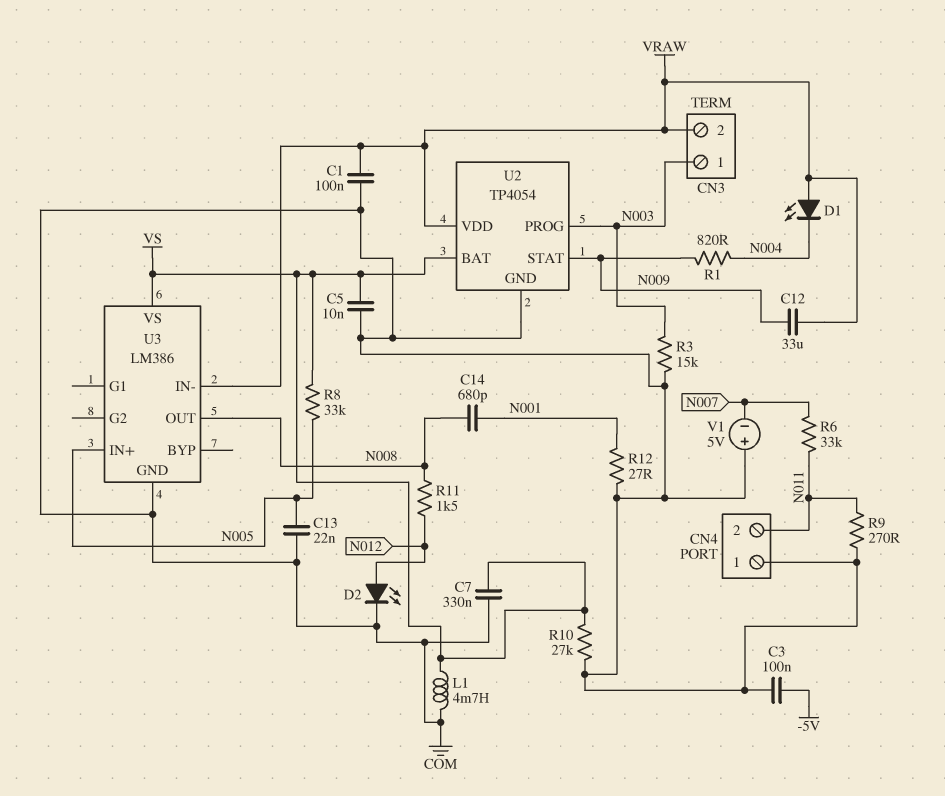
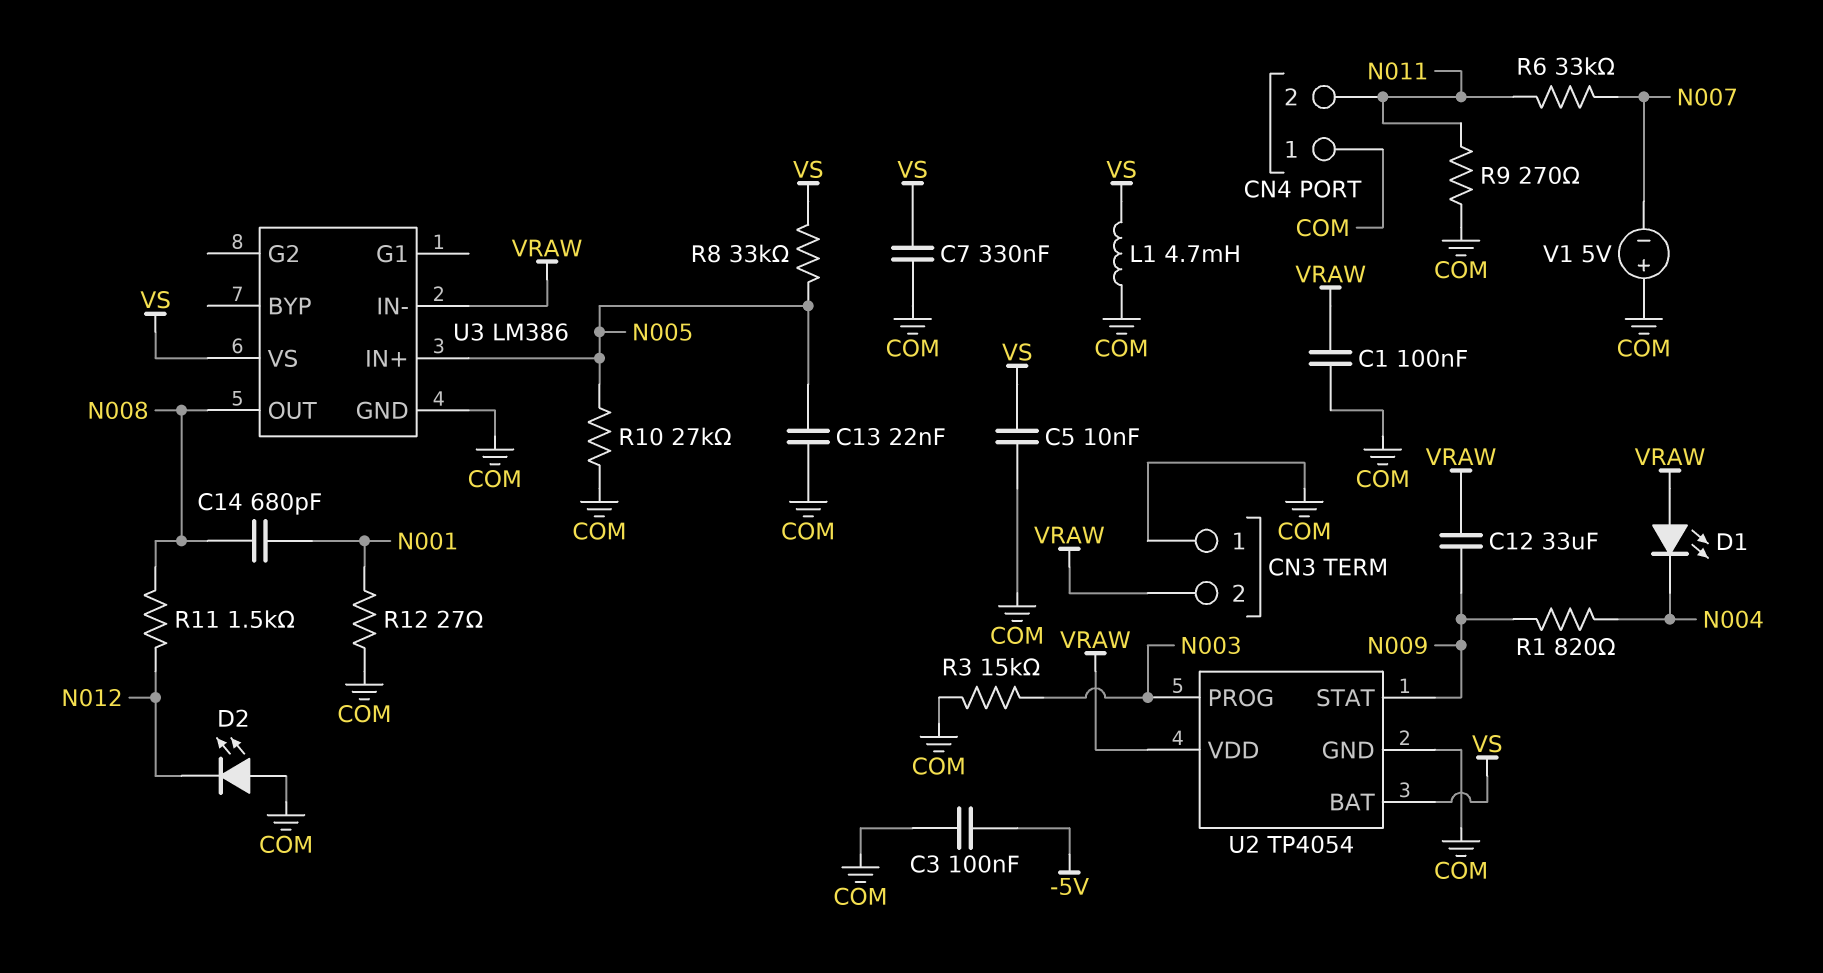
CN3 pin 1: N003 -> COM
D2: LED (A N012, K COM) -> LED (A COM, K N012)
R10: 27k (COM, VS) -> 27k (COM, N005)

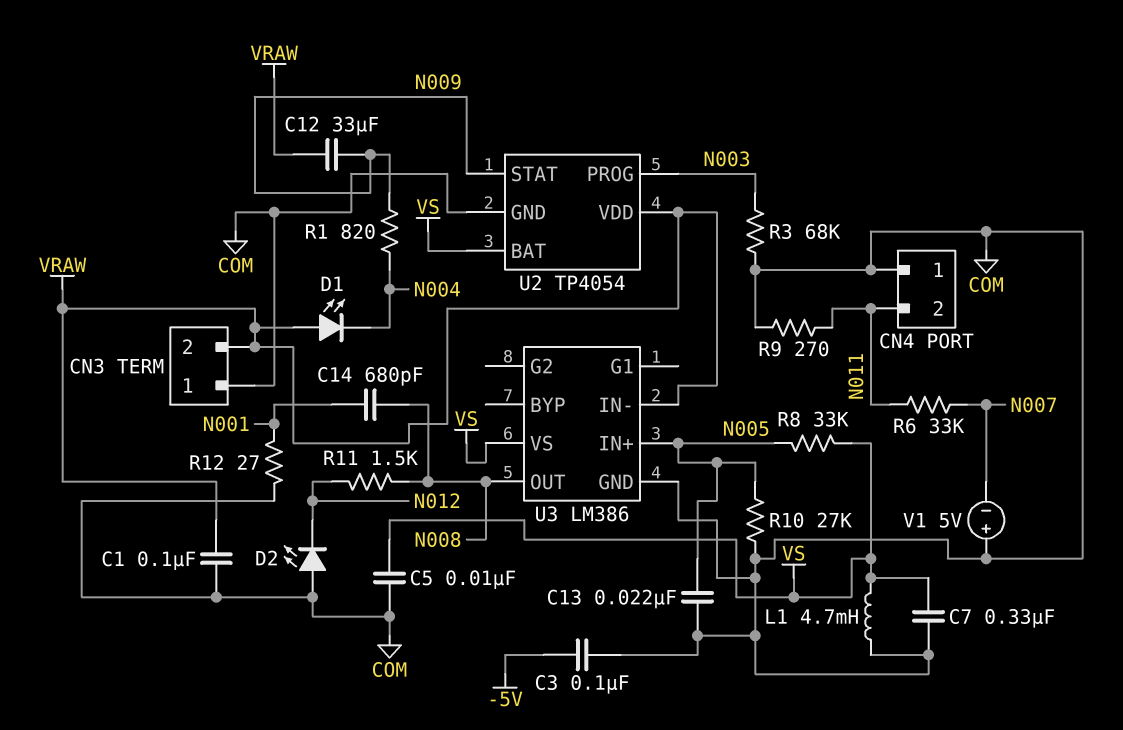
R3: 15k (COM, N003) -> 68k (COM, N003)

